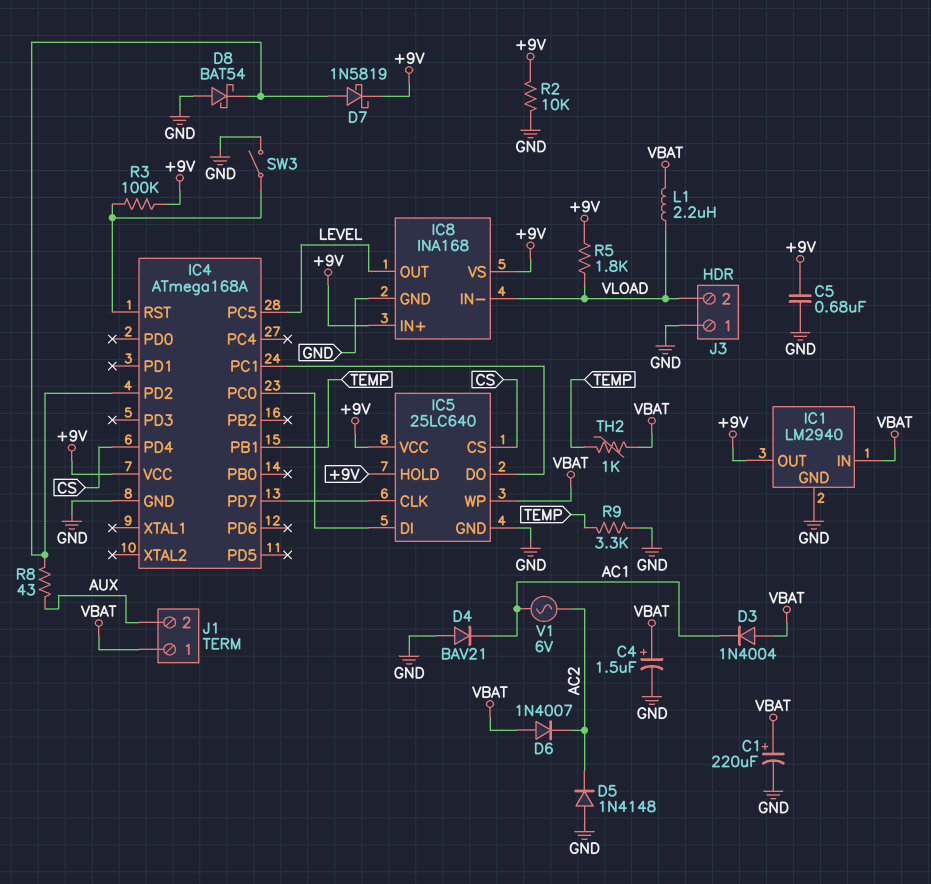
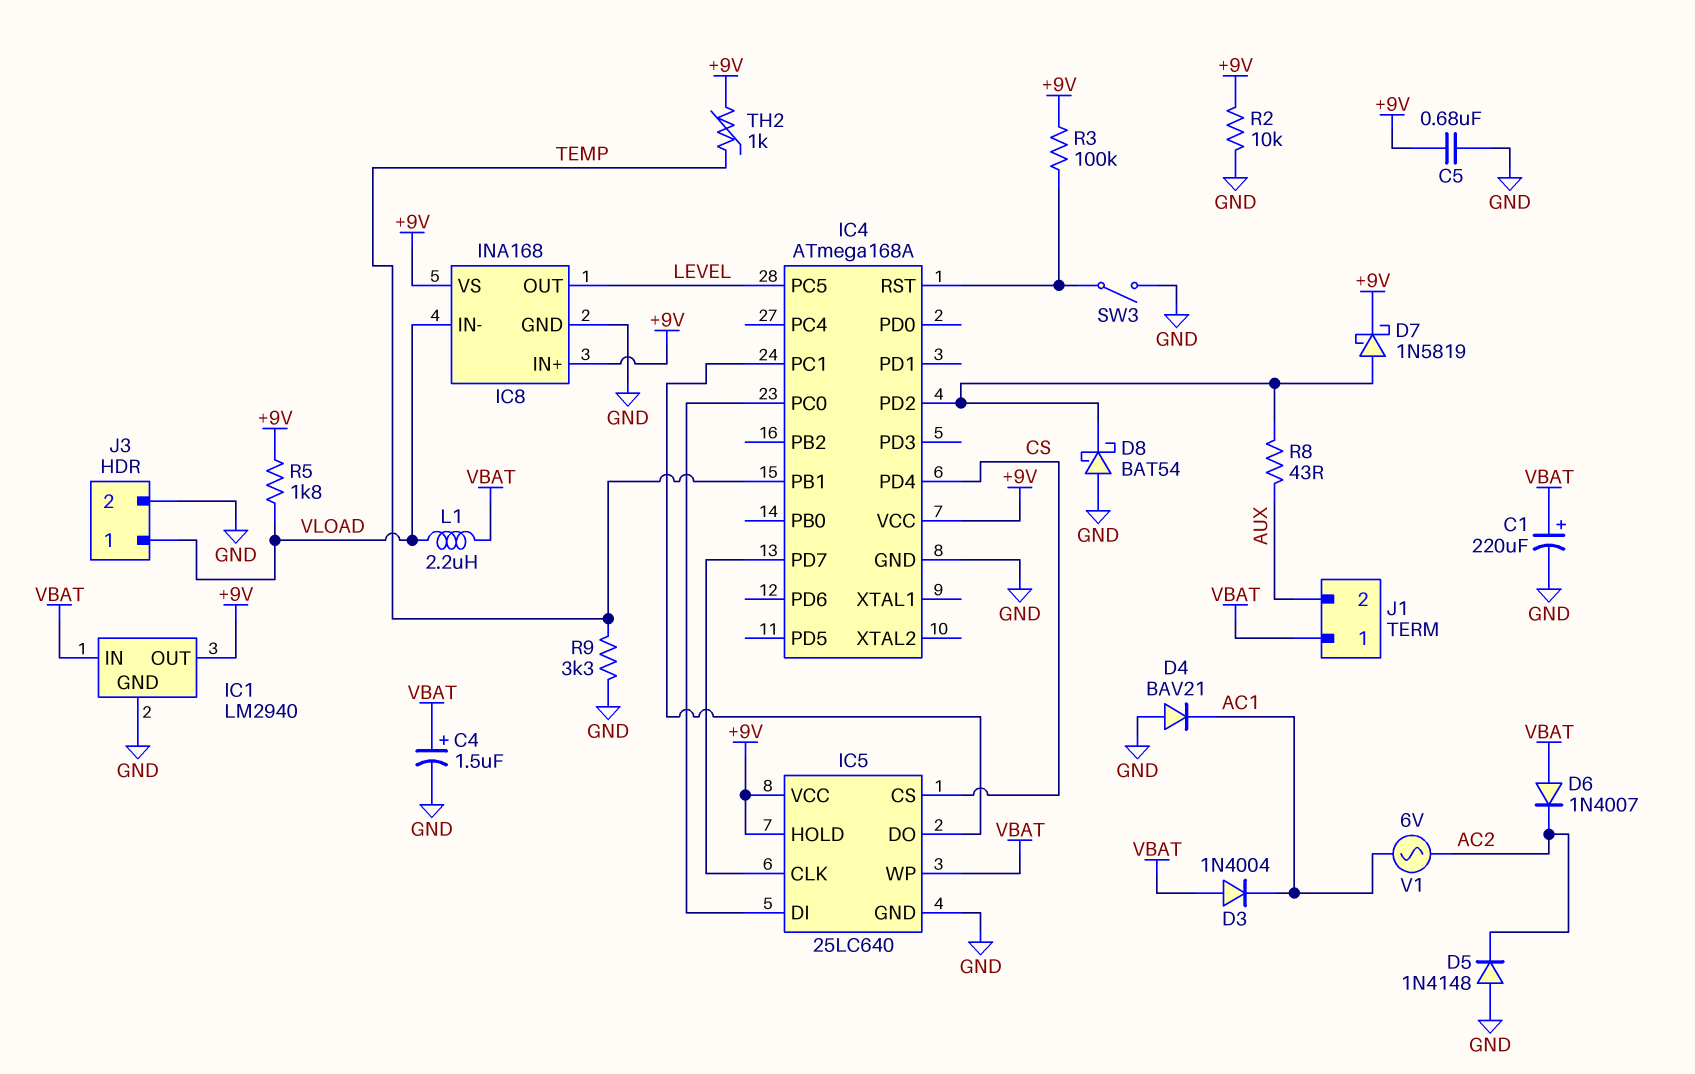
J3 pin 1: GND -> VLOAD
J3 pin 2: VLOAD -> GND
TH2: 1k (TEMP, VBAT) -> 1k (+9V, TEMP)

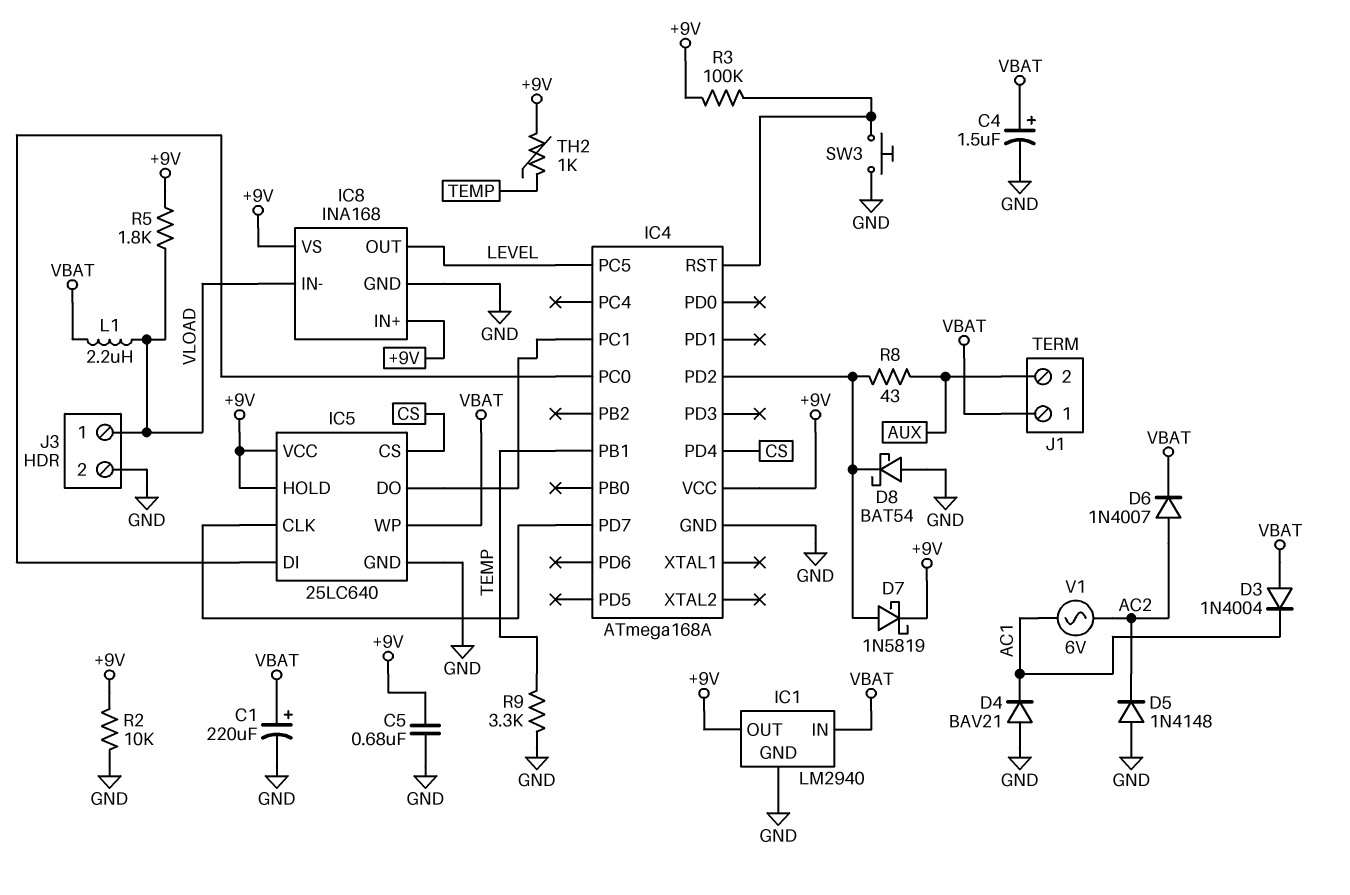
D6: diode 1N4007 (A VBAT, K AC2) -> diode 1N4007 (A AC2, K VBAT)
SW3: switch (GND, IC4/RST) -> button (GND, IC4/RST)

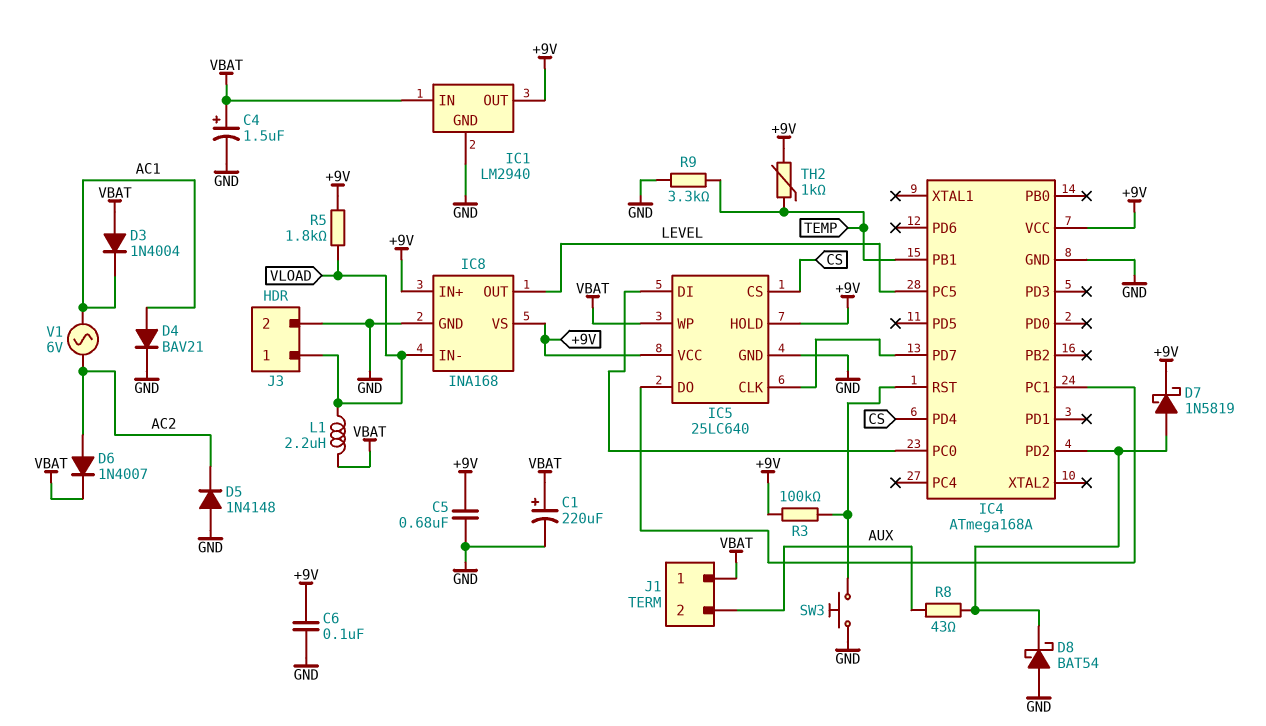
C6: none -> 100nF (+9V, GND)
D4: diode BAV21 (A GND, K AC1) -> diode BAV21 (A AC1, K GND)
R2: 10k (+9V, GND) -> none

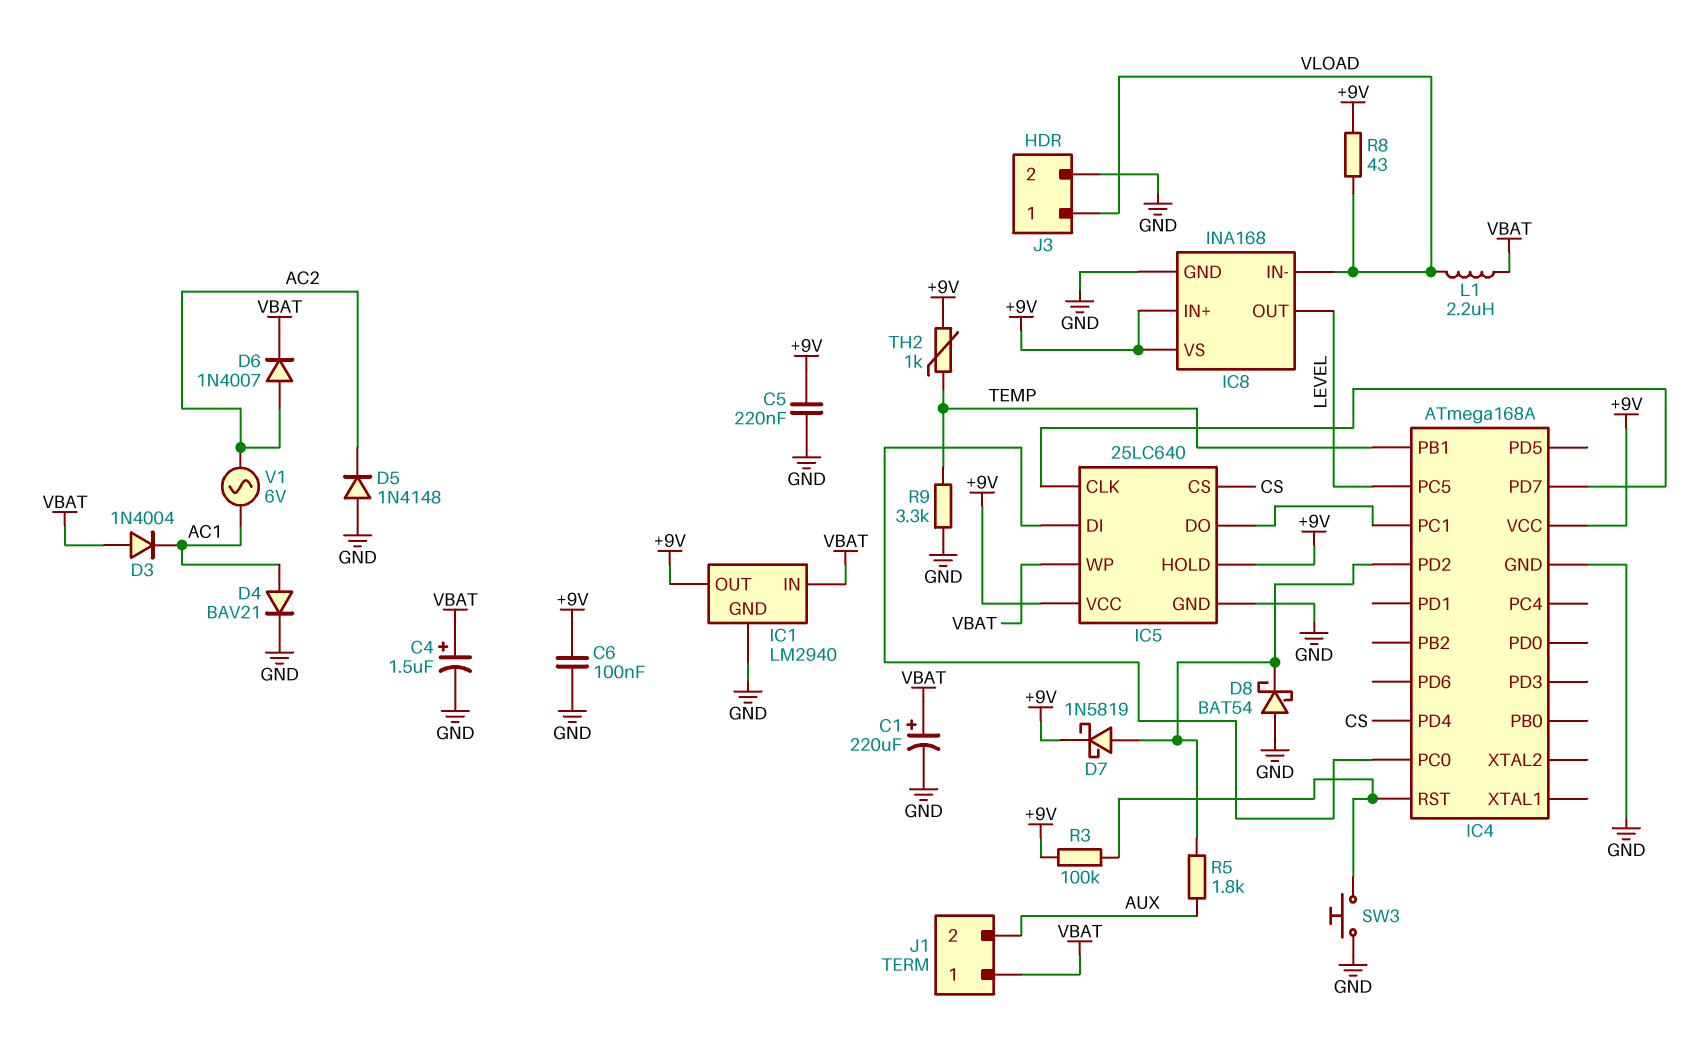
C5: 680nF (+9V, GND) -> 220nF (+9V, GND)
R5: 1.8k (+9V, VLOAD) -> 1.8k (AUX, IC4/PD2)
R8: 43 (AUX, IC4/PD2) -> 43 (+9V, VLOAD)

